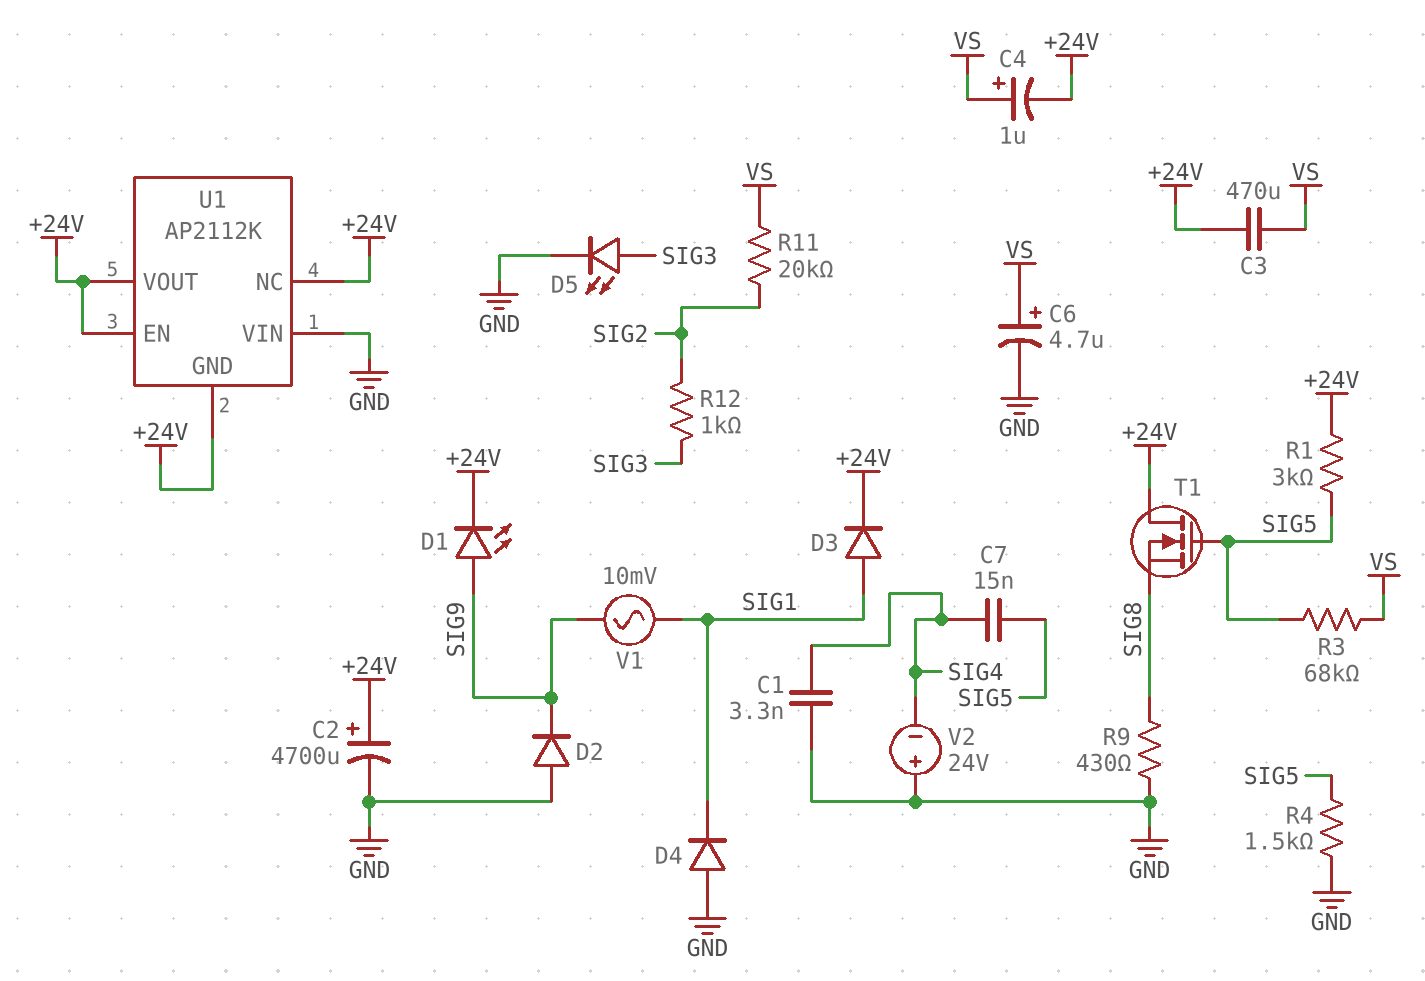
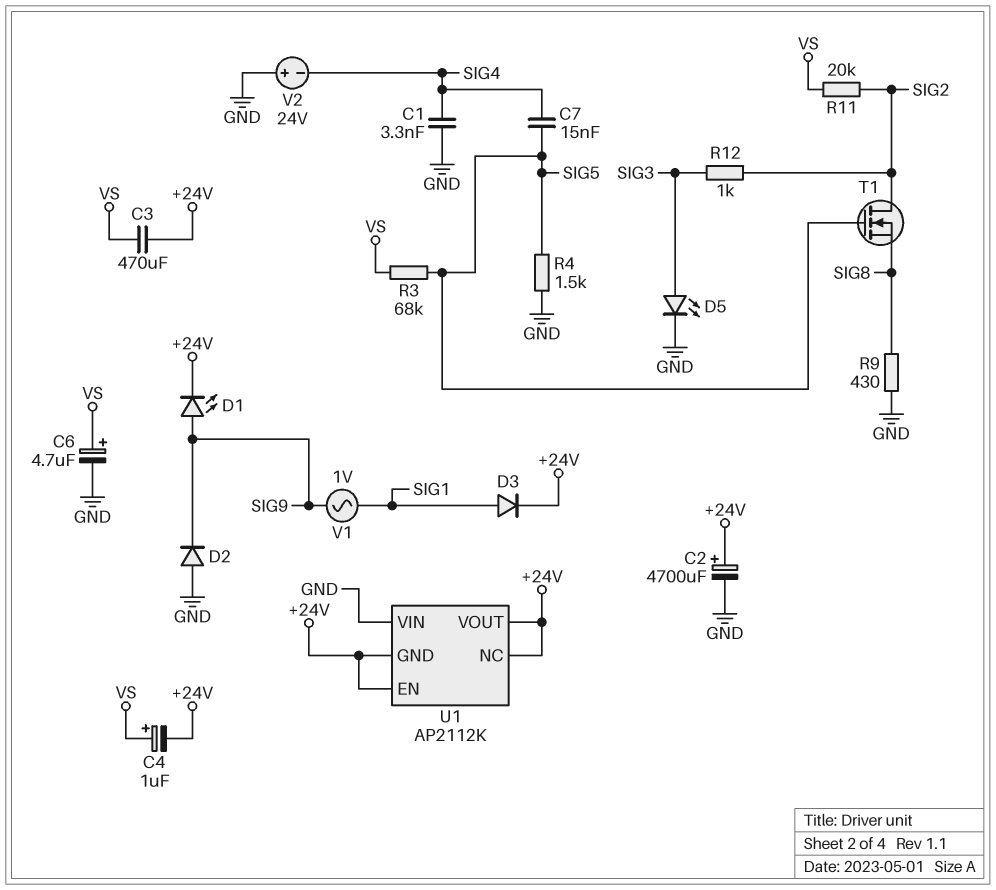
D4: diode (A GND, K SIG1) -> none
R1: 3k (+24V, SIG5) -> none
T1: NMOS (G SIG5, D +24V, S SIG8) -> NMOS (G SIG5, D SIG2, S SIG8)
V1: AC 10mV (SIG1, SIG9) -> AC 1V (SIG1, SIG9)

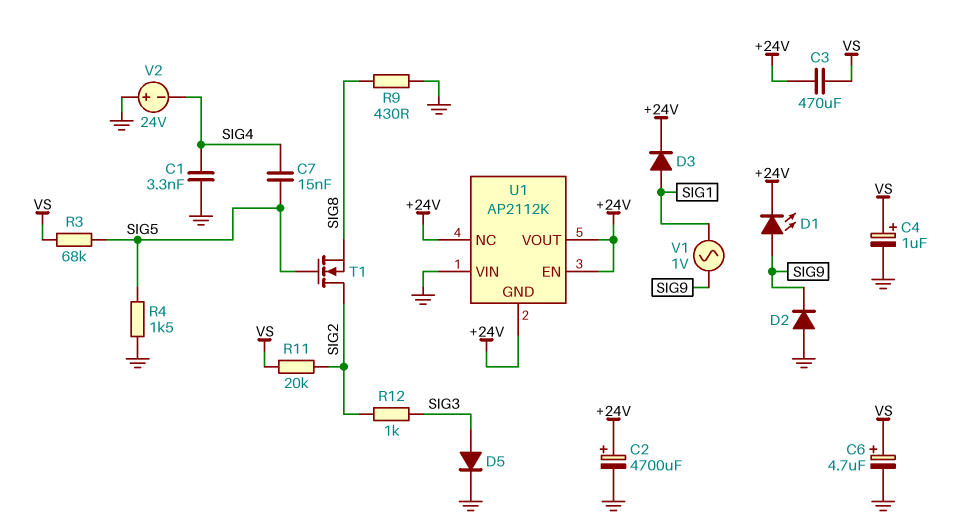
C4: 1uF (plus VS, minus +24V) -> 1uF (plus VS, minus GND)
D5: LED (A SIG3, K GND) -> diode (A SIG3, K GND)

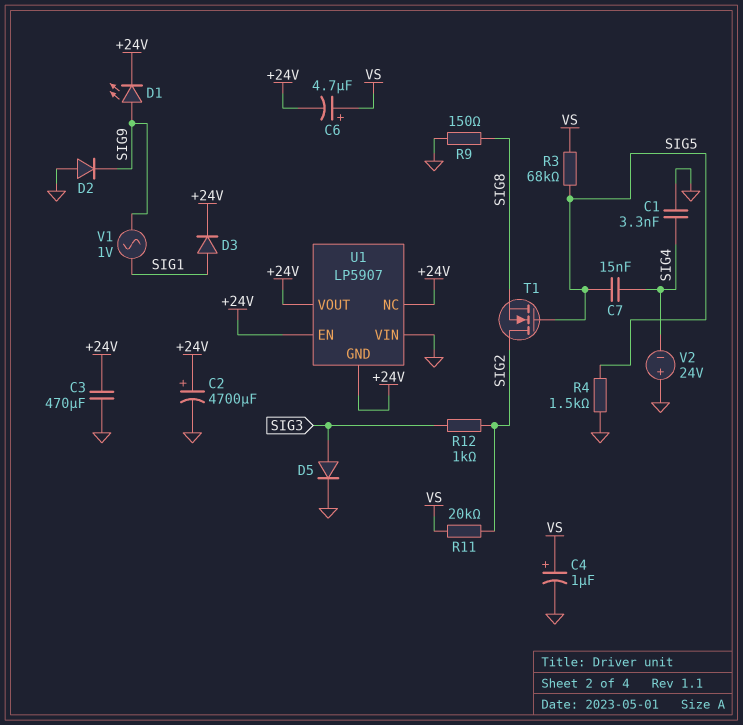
C3: 470uF (+24V, VS) -> 470uF (+24V, GND)
C6: 4.7uF (plus VS, minus GND) -> 4.7uF (plus VS, minus +24V)
R9: 430 (GND, SIG8) -> 150 (GND, SIG8)
U1: AP2112K -> LP5907

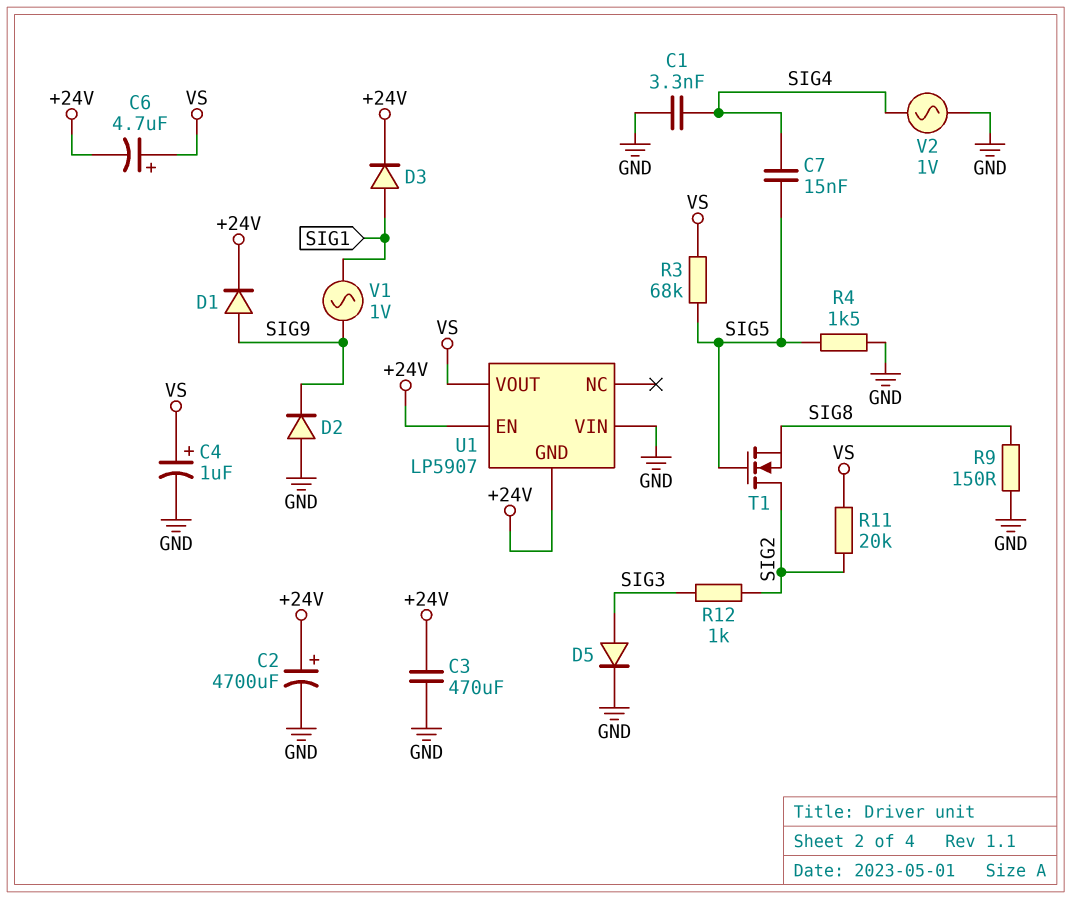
D1: LED (A SIG9, K +24V) -> diode (A SIG9, K +24V)
U1 pin NC: +24V -> none
U1 pin VOUT: +24V -> VS
V2: 24V (plus GND, minus SIG4) -> AC 1V (GND, SIG4)

